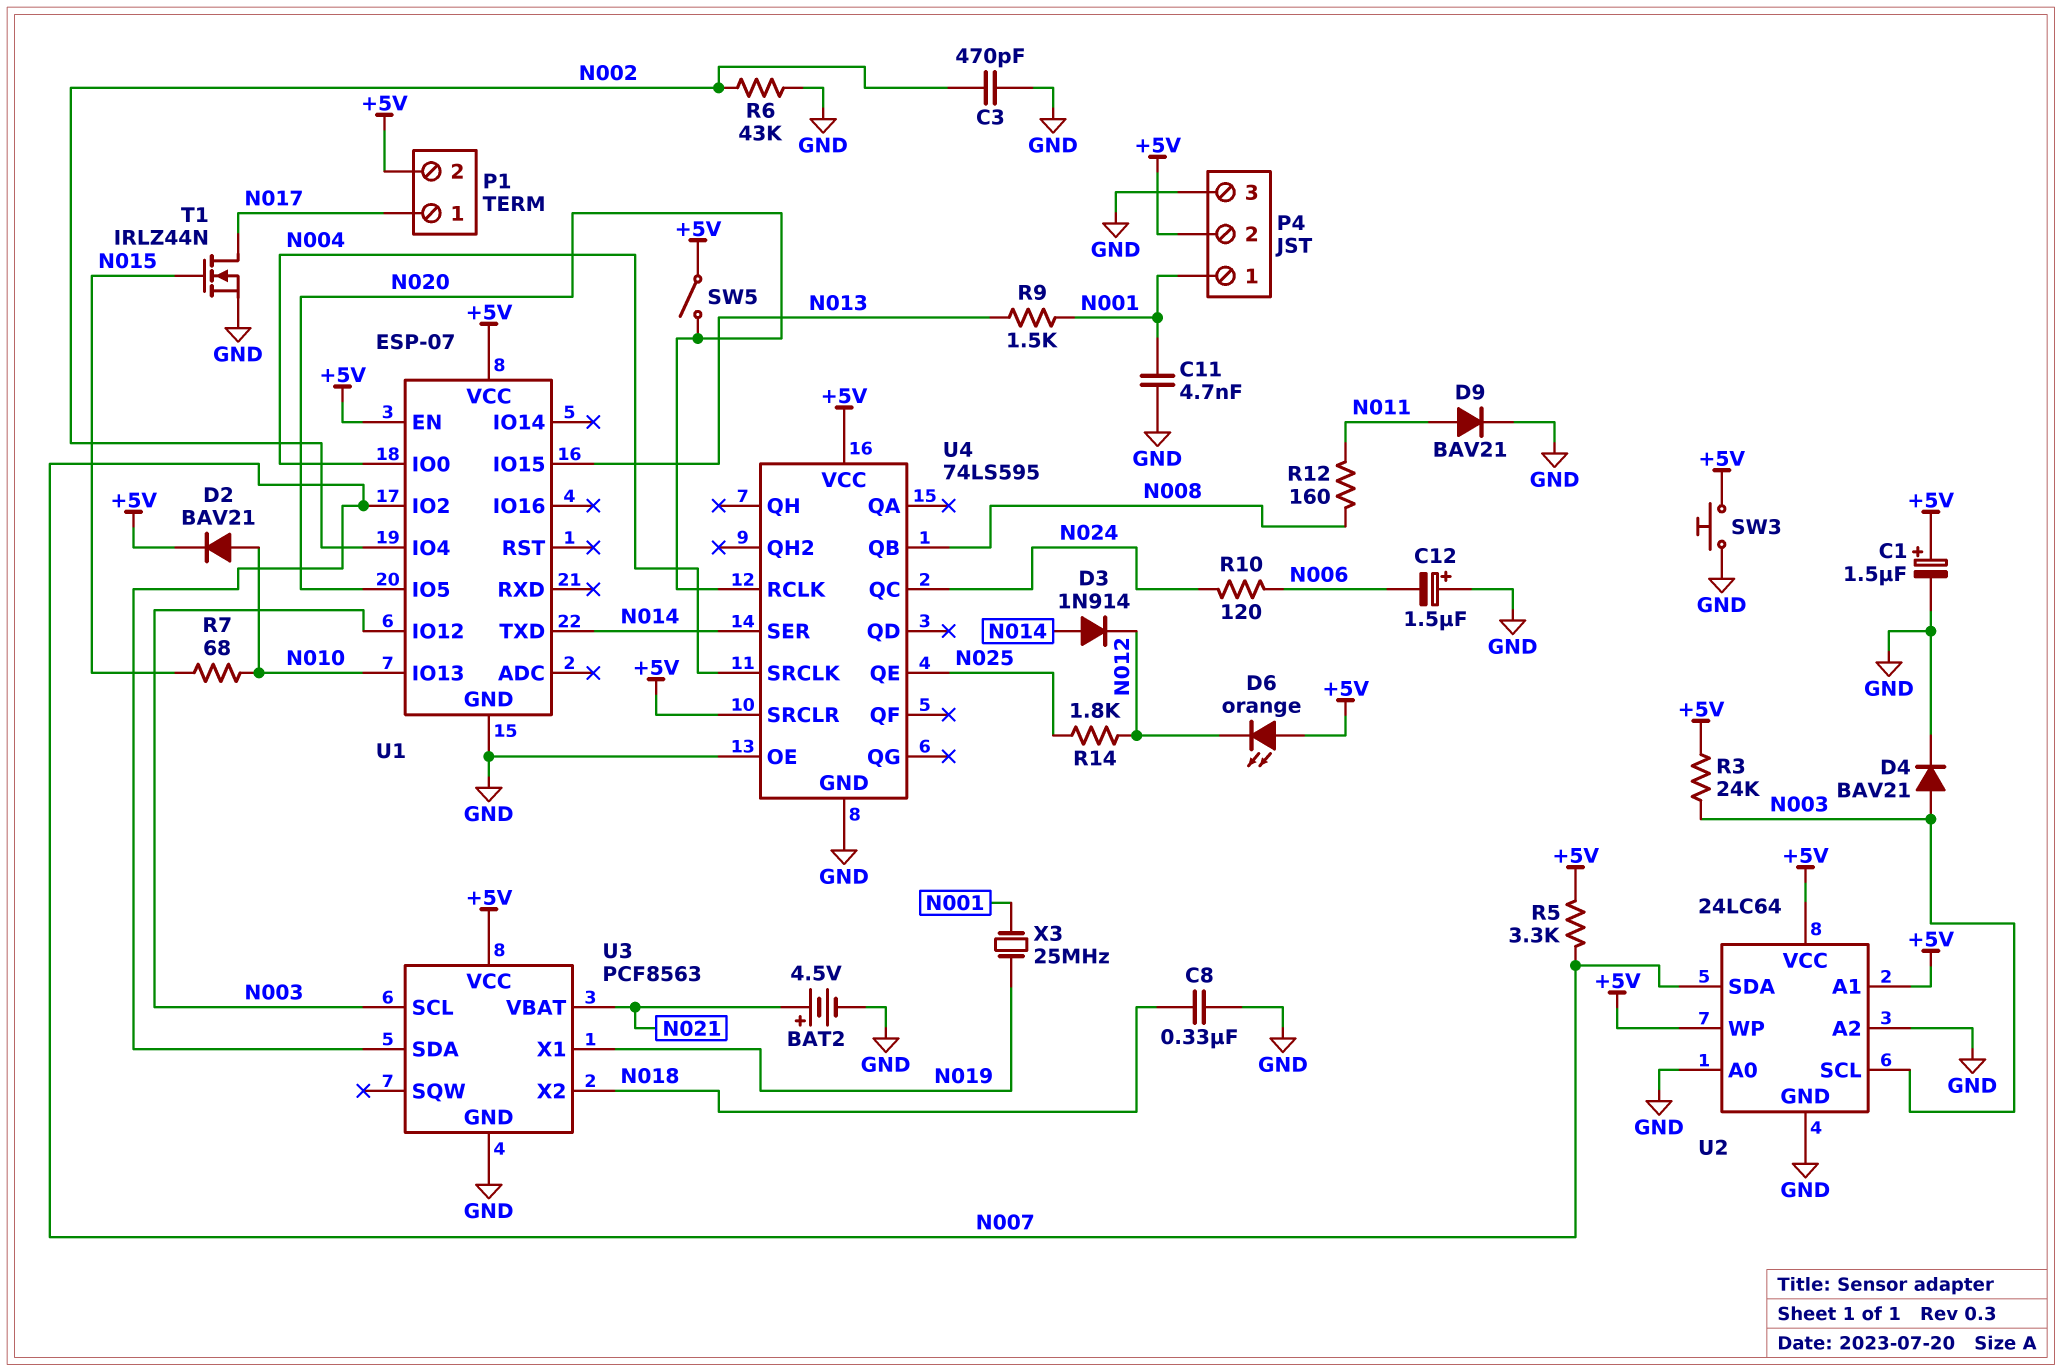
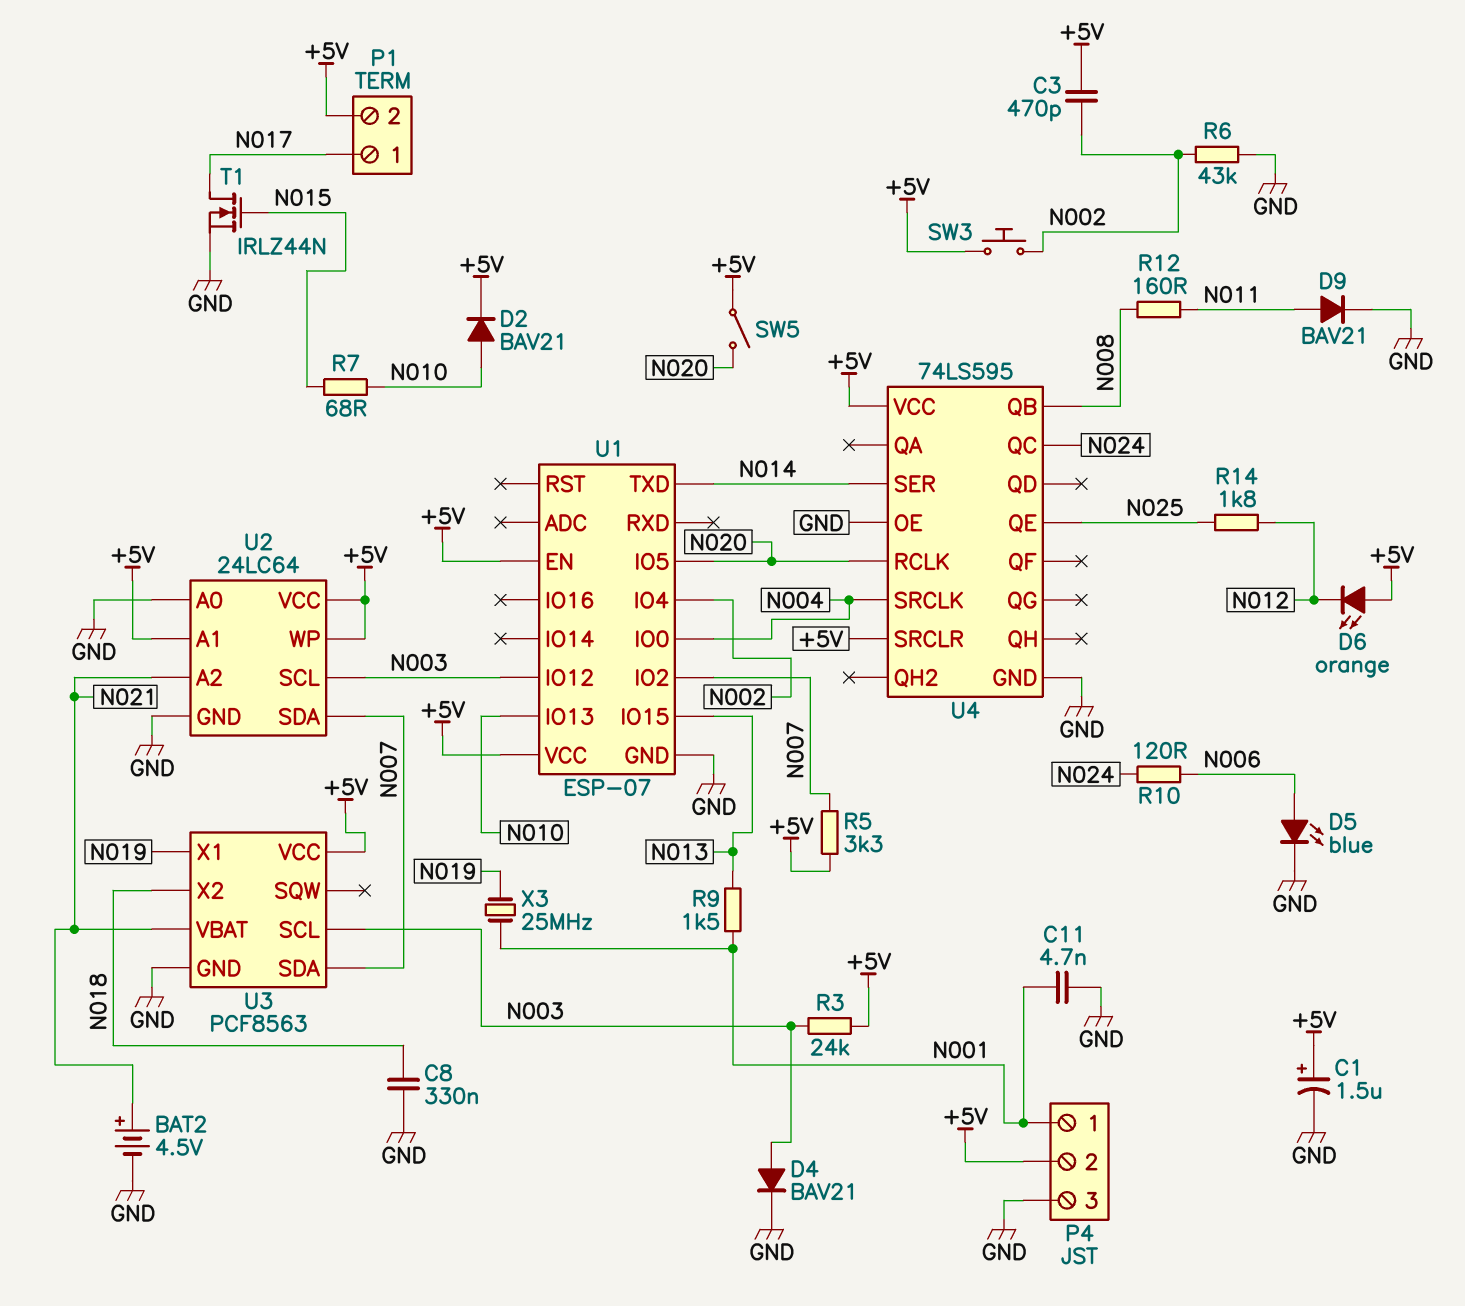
C3: 470pF (GND, N002) -> 470pF (+5V, N002)
C12: 1.5uF (plus GND, minus N006) -> none
D3: diode 1N914 (A N014, K N012) -> none
D5: none -> LED blue (A N006, K GND)
SW3: button (+5V, GND) -> button (+5V, N002)
U2 pin A2: GND -> N021

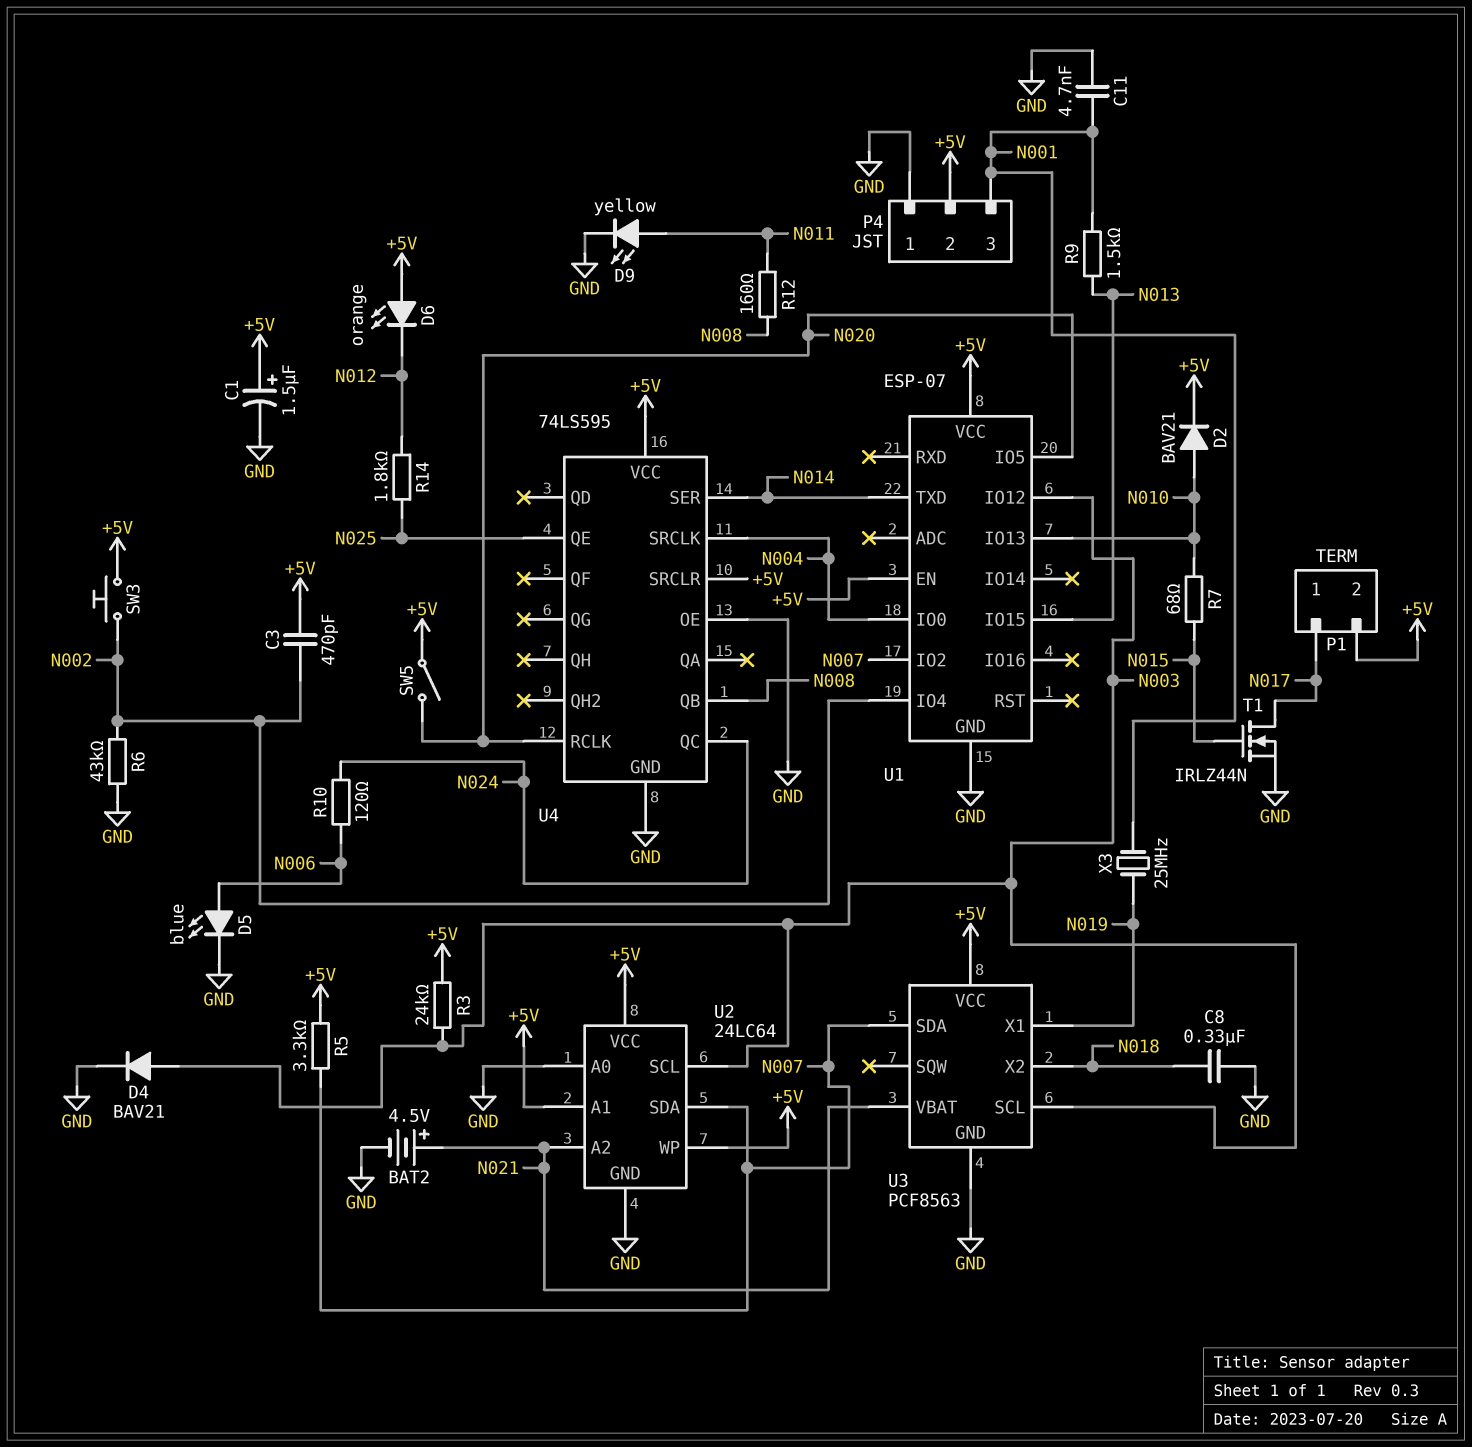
D9: diode BAV21 (A N011, K GND) -> LED yellow (A N011, K GND)
P4 pin 1: N001 -> GND
P4 pin 3: GND -> N001

